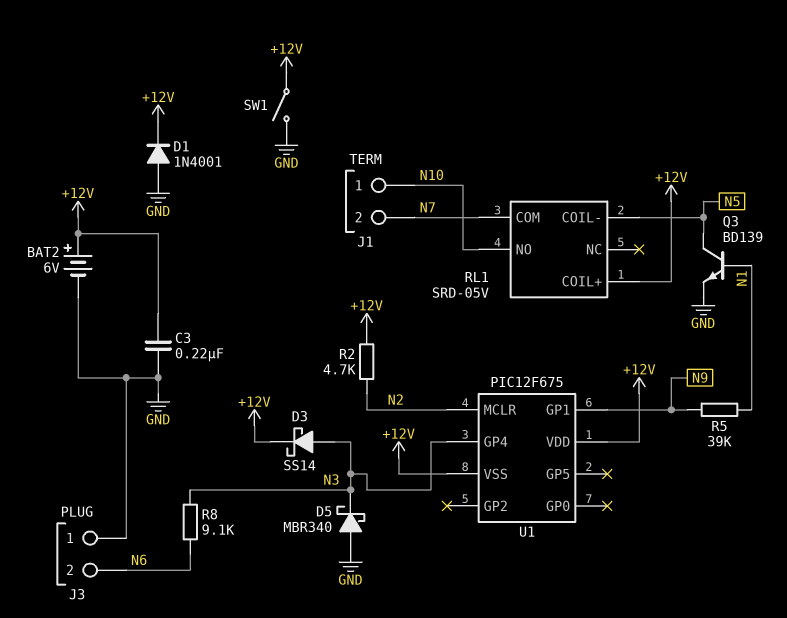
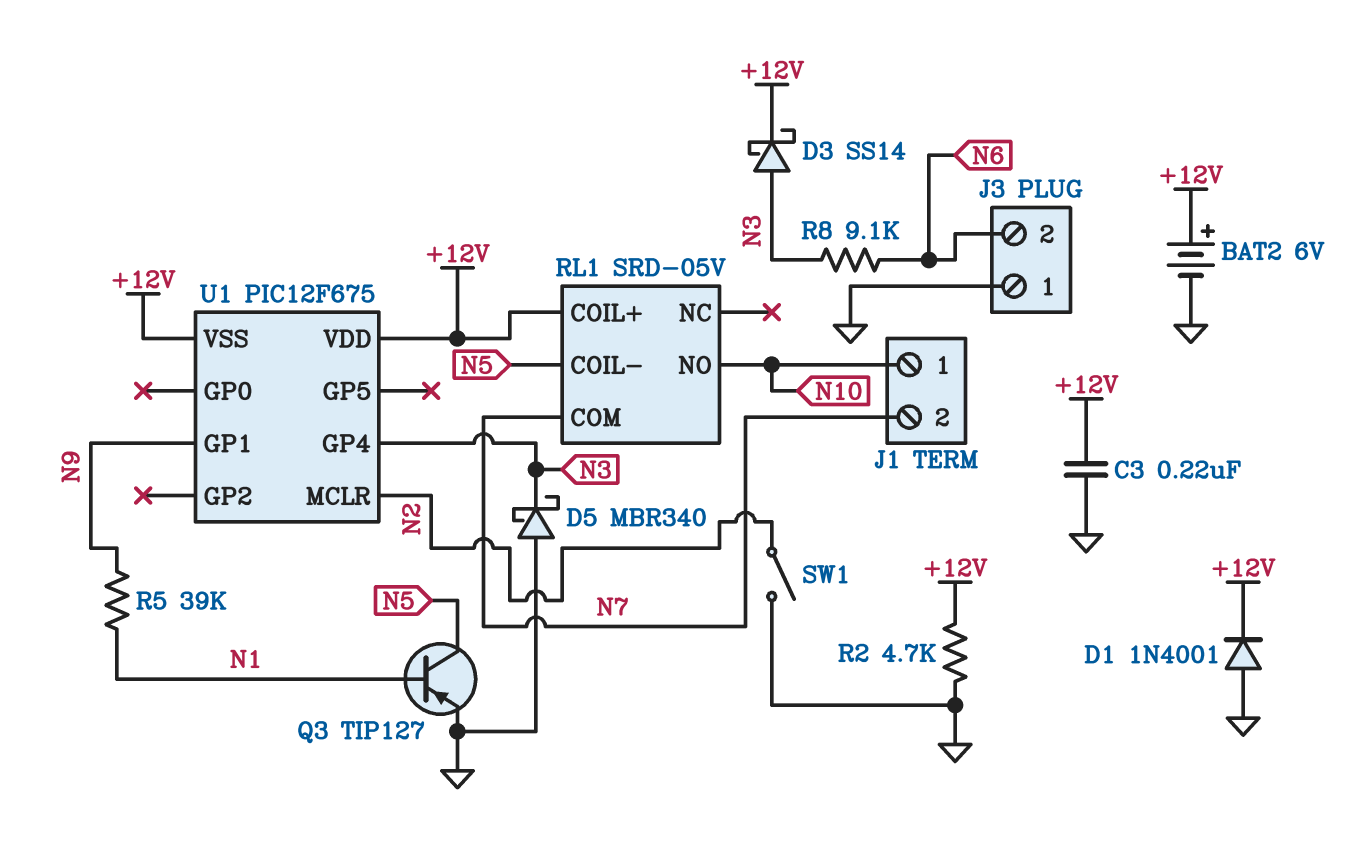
Q3: NPN BD139 (B N1, C N5, E GND) -> PNP TIP127 (B N1, C N5, E GND)
R2: 4.7k (+12V, N2) -> 4.7k (+12V, GND)
SW1: switch (+12V, GND) -> switch (GND, N2)

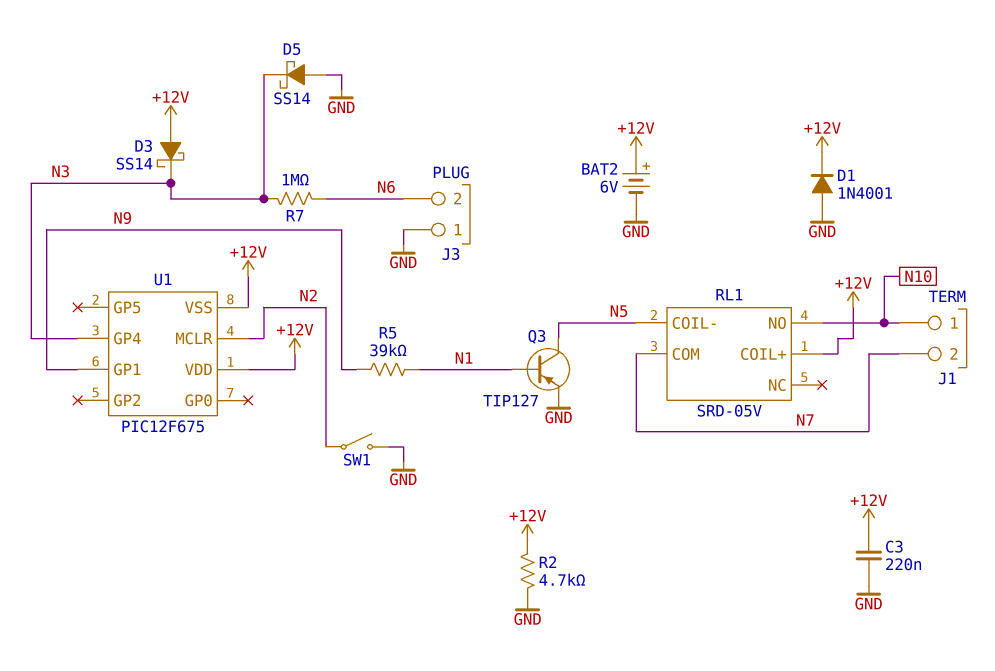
D3: schottky SS14 (A N3, K +12V) -> schottky SS14 (A +12V, K N3)
D5: schottky MBR340 (A GND, K N3) -> schottky SS14 (A GND, K N3)
R7: none -> 1M (N3, N6)
R8: 9.1k (N3, N6) -> none

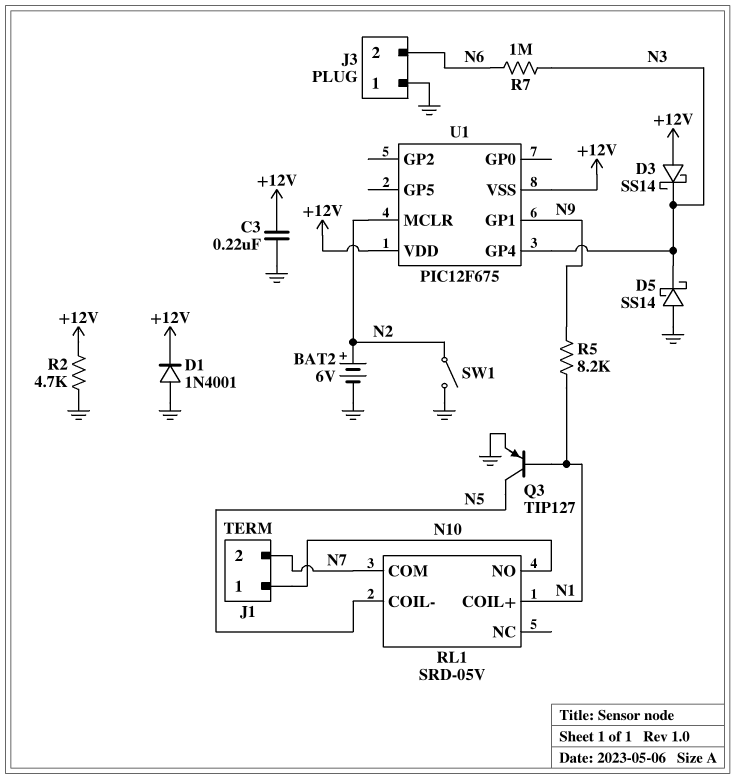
BAT2: 6V (plus +12V, minus GND) -> 6V (plus N2, minus GND)
R5: 39k (N1, N9) -> 8.2k (N1, N9)
RL1 pin COIL+: +12V -> N1

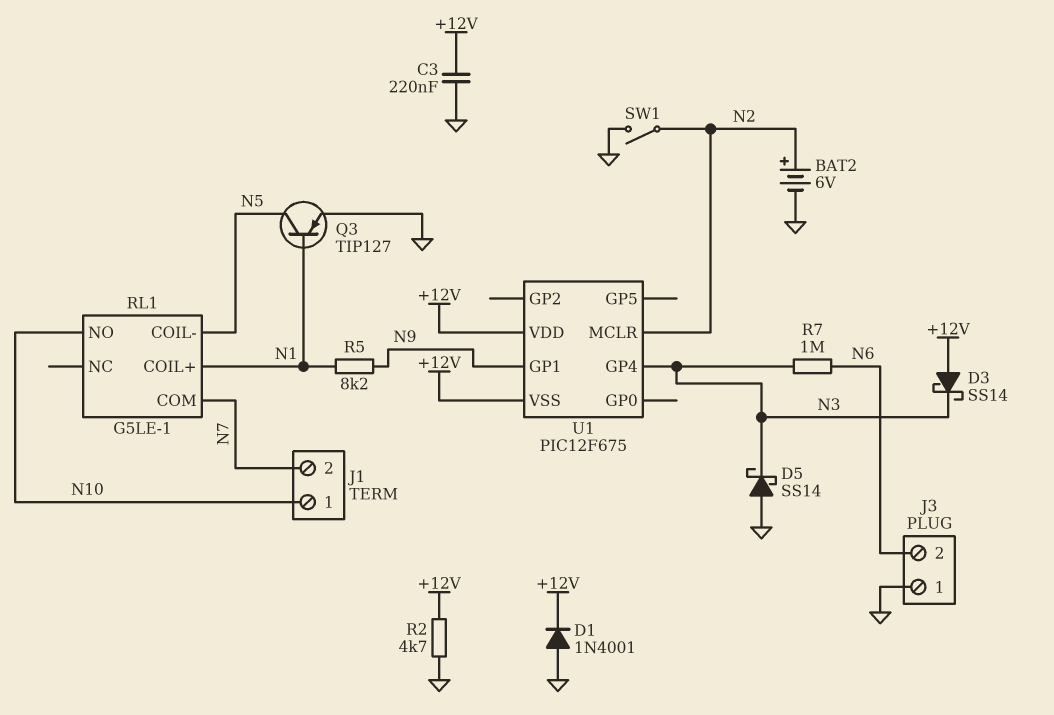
RL1: SRD-05V -> G5LE-1

